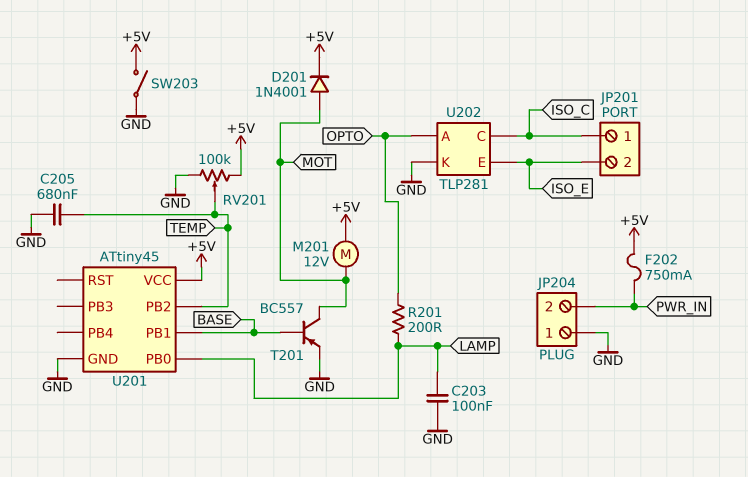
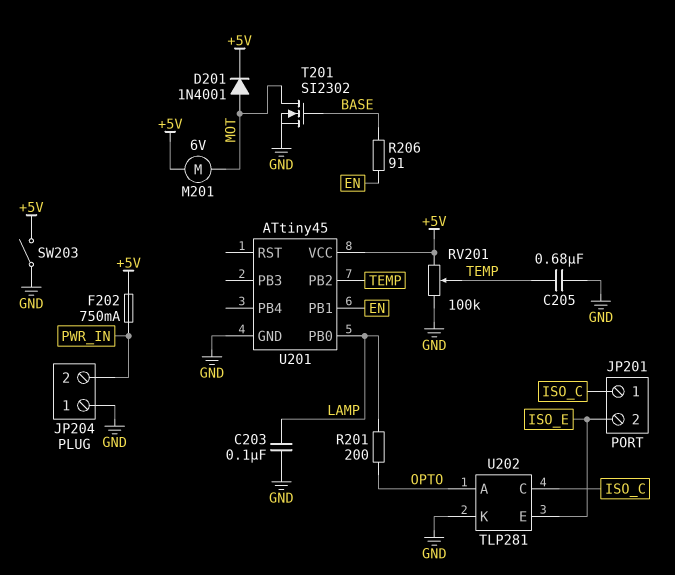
M201: motor 12V (+5V, MOT) -> motor 6V (+5V, MOT)
R206: none -> 91 (BASE, EN)
T201: PNP BC557 (B BASE, C MOT, E GND) -> NMOS SI2302 (G BASE, D MOT, S GND)
U201 pin PB1: BASE -> EN

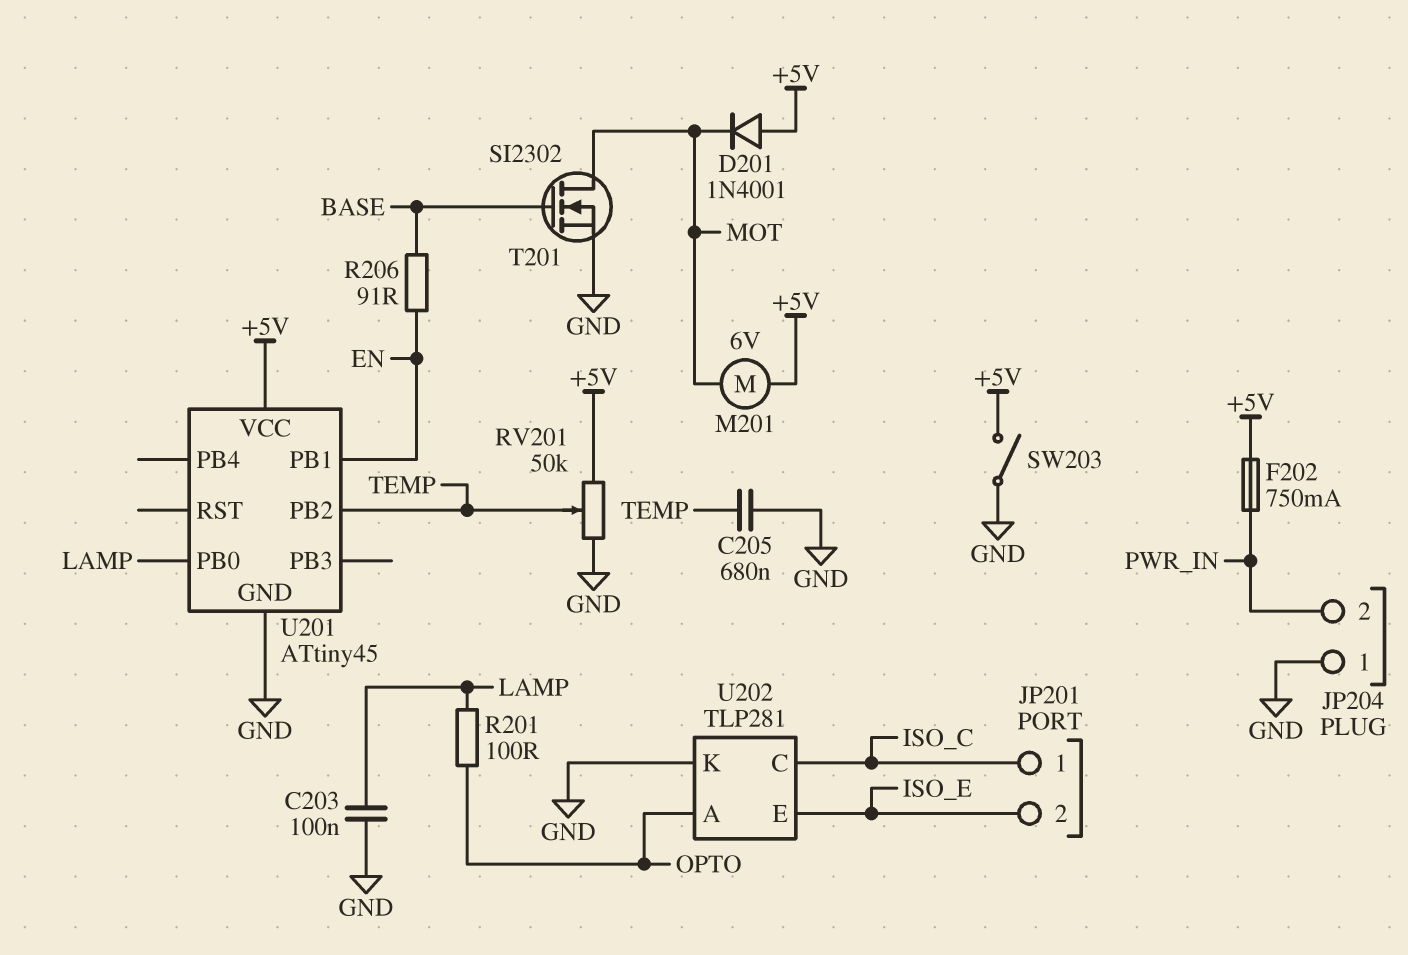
D201: diode 1N4001 (A MOT, K +5V) -> diode 1N4001 (A +5V, K MOT)
R201: 200 (LAMP, OPTO) -> 100 (LAMP, OPTO)
RV201: 100k (+5V, GND, wiper TEMP) -> 50k (+5V, GND, wiper TEMP)

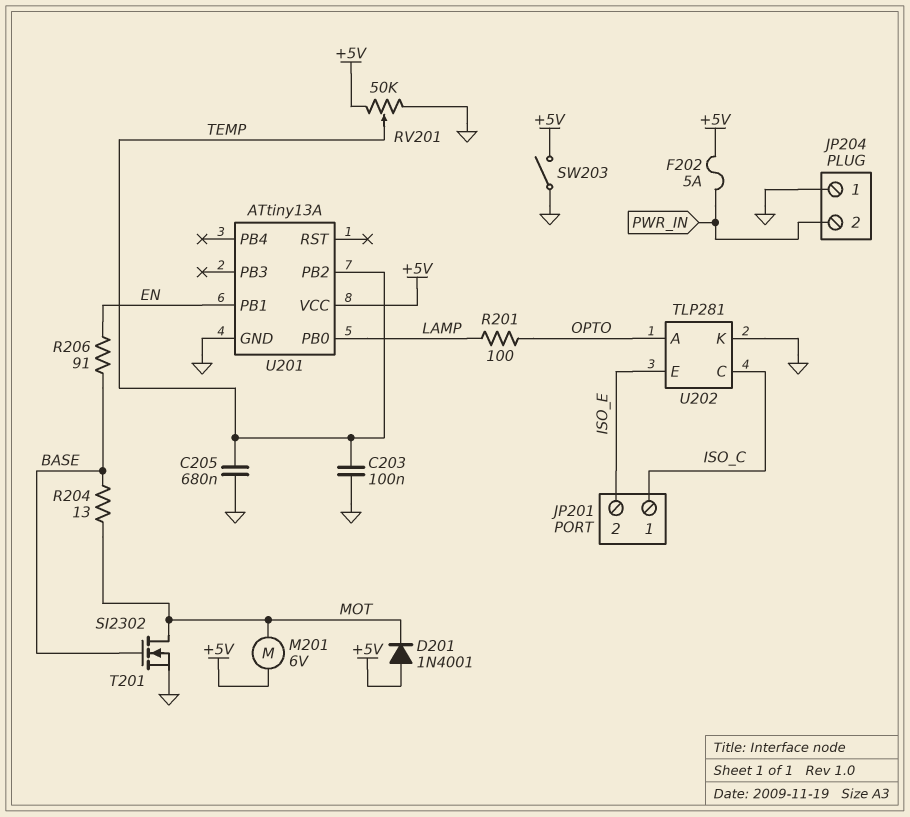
C203: 100nF (GND, LAMP) -> 100nF (GND, TEMP)
F202: 750mA (+5V, PWR_IN) -> 5A (+5V, PWR_IN)
R204: none -> 13 (BASE, MOT)
U201: ATtiny45 -> ATtiny13A

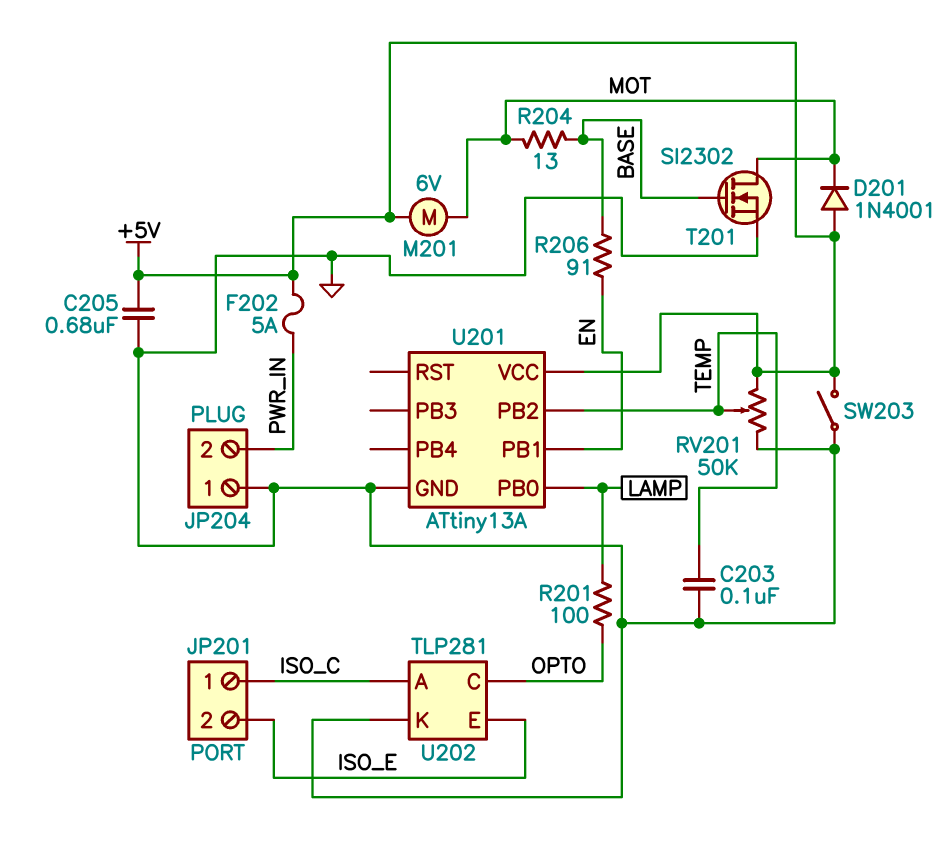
C205: 680nF (GND, TEMP) -> 680nF (+5V, GND)
U202 pin A: OPTO -> ISO_C
U202 pin C: ISO_C -> OPTO

